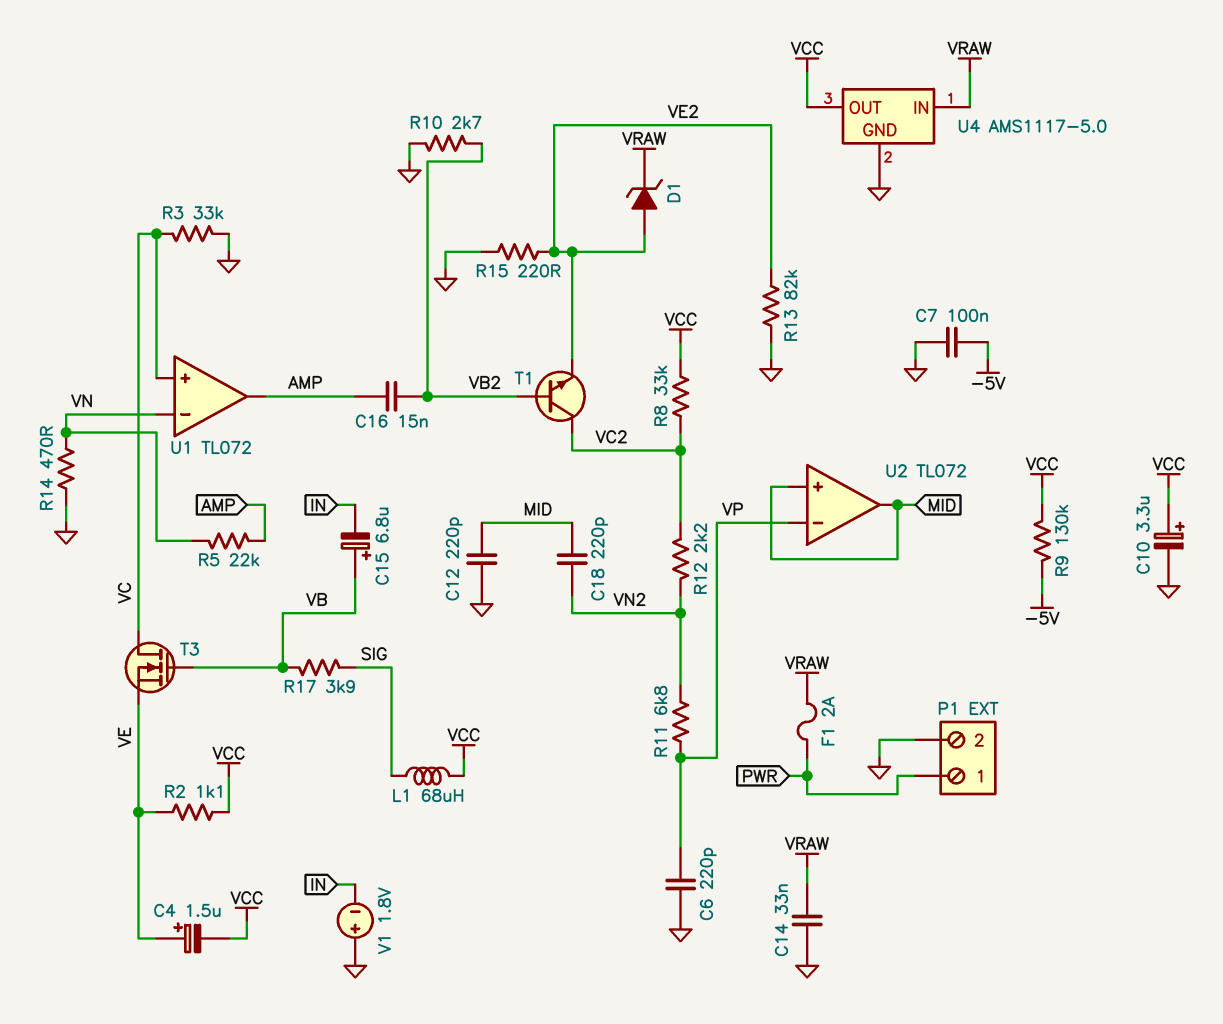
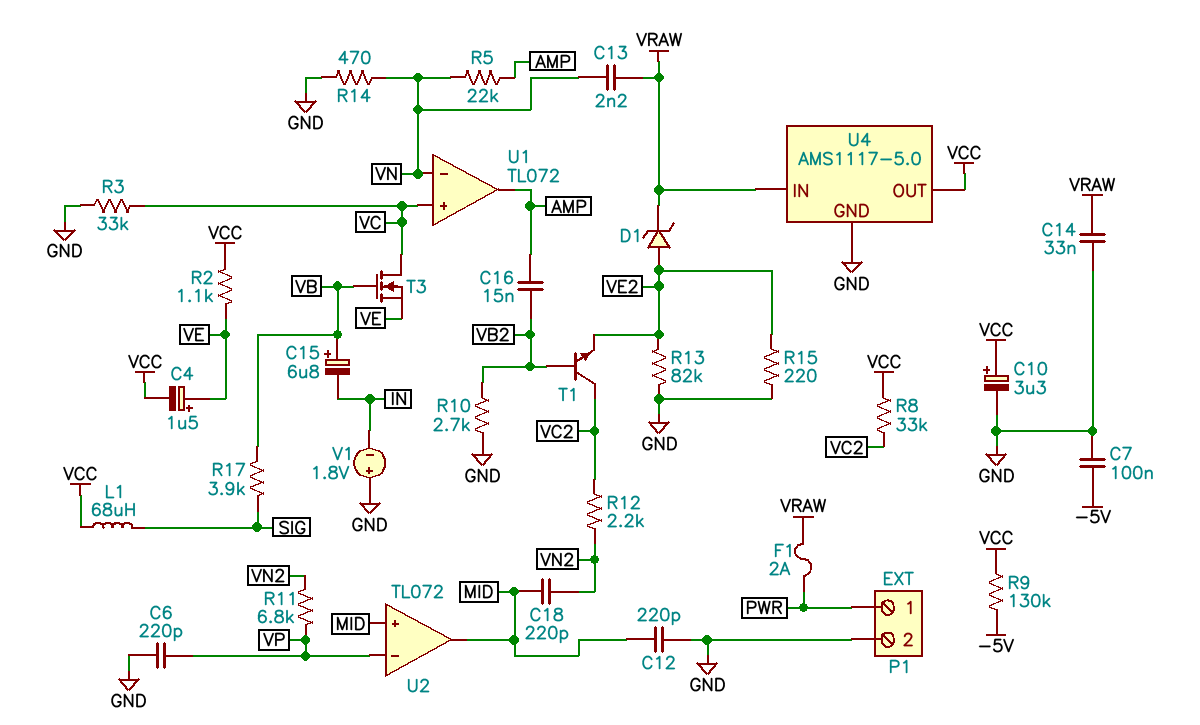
C13: none -> 2.2nF (VN, VRAW)

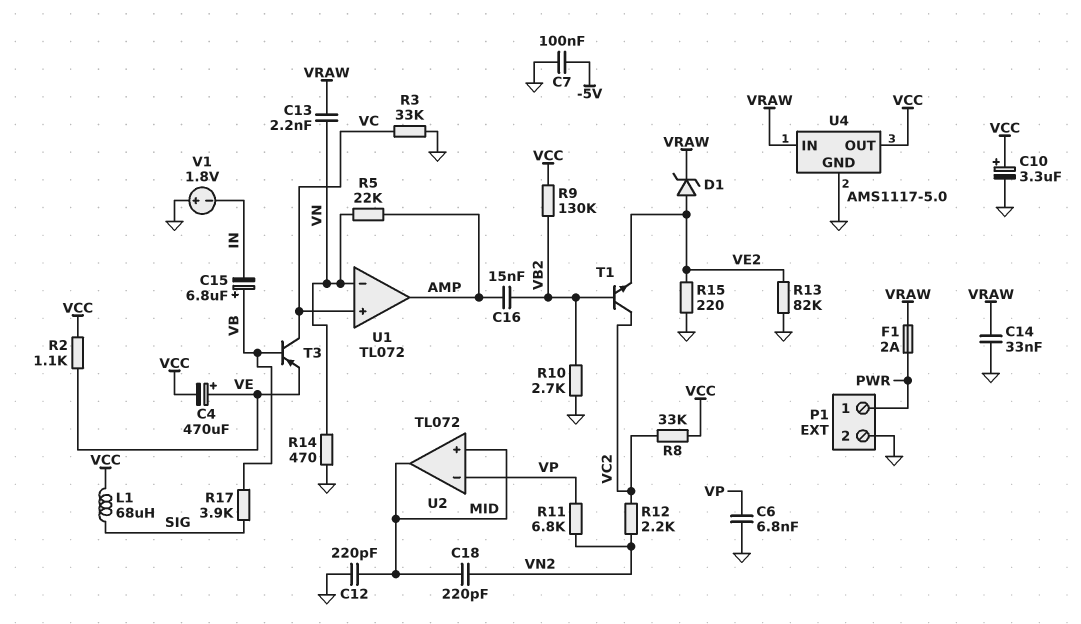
C4: 1.5uF (plus VE, minus VCC) -> 470uF (plus VE, minus VCC)
C6: 220pF (GND, VP) -> 6.8nF (GND, VP)
R9: 130k (-5V, VCC) -> 130k (VB2, VCC)
T3: NMOS (G VB, D VC, S VE) -> PNP (B VB, C VC, E VE)

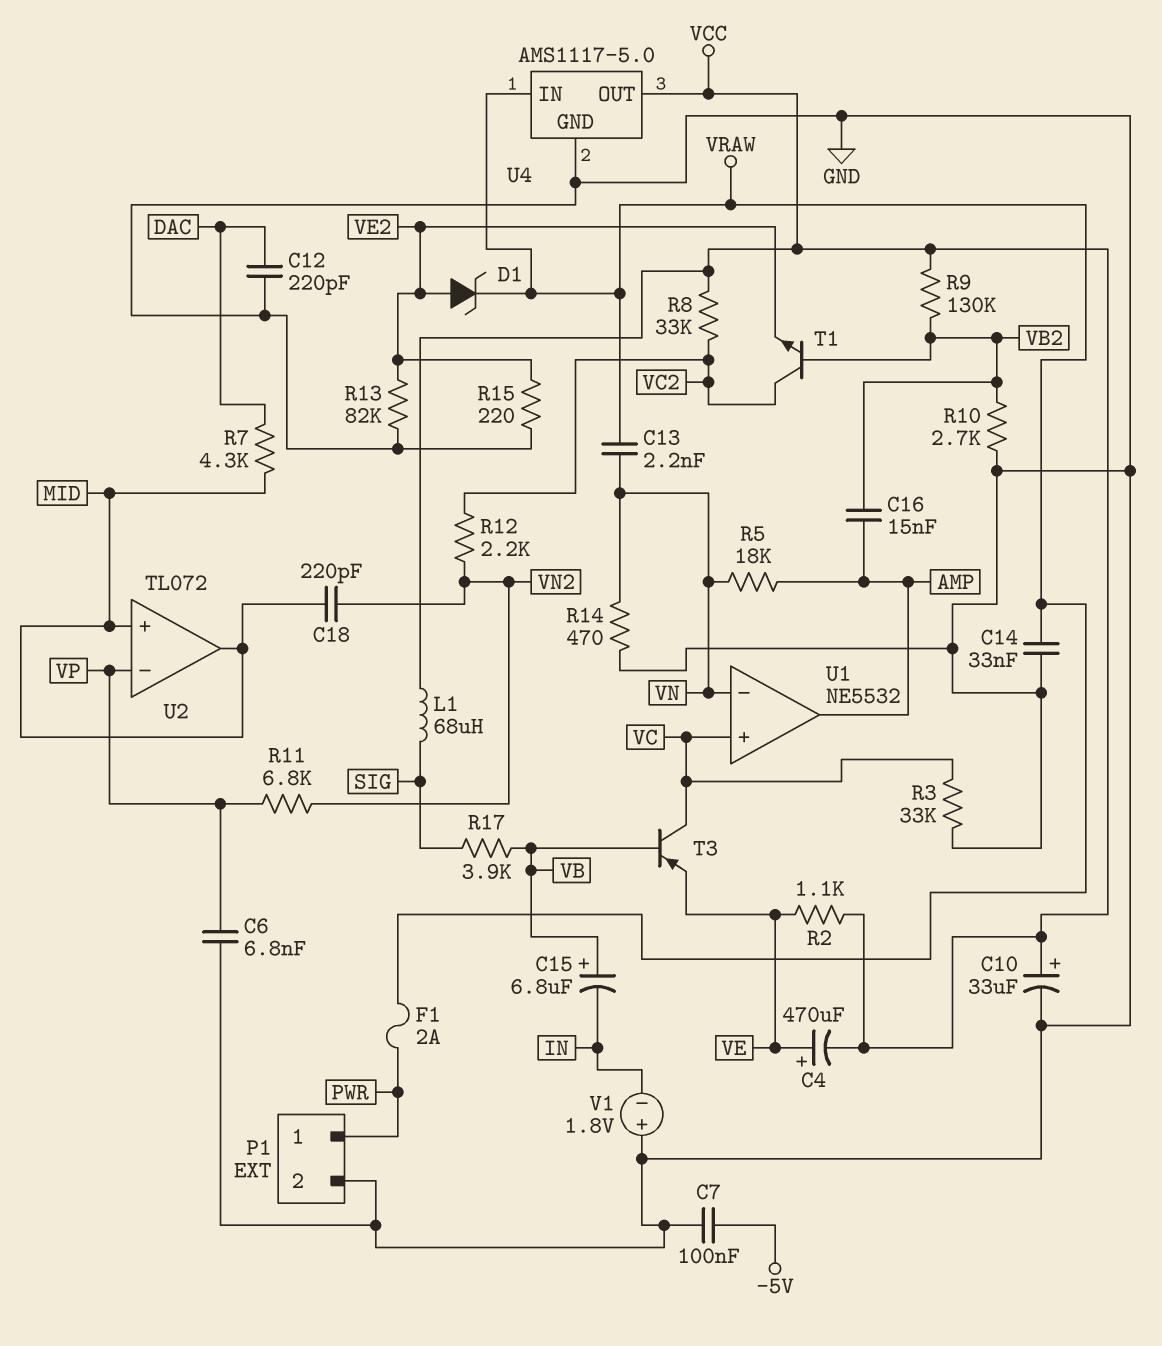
C10: 3.3uF (plus VCC, minus GND) -> 33uF (plus VCC, minus GND)
C12: 220pF (GND, MID) -> 220pF (DAC, GND)
R5: 22k (AMP, VN) -> 18k (AMP, VN)
R7: none -> 4.3k (DAC, MID)
U1: TL072 -> NE5532

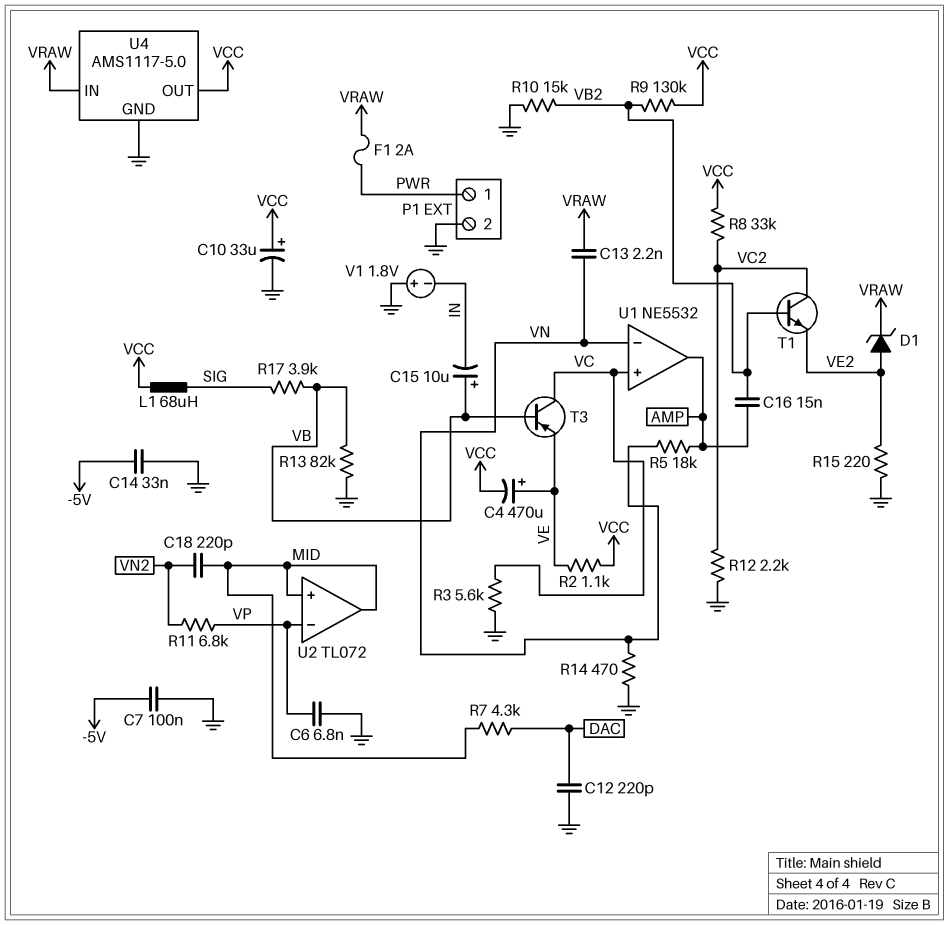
C14: 33nF (GND, VRAW) -> 33nF (-5V, GND)
C15: 6.8uF (plus VB, minus IN) -> 10uF (plus VB, minus IN)
R3: 33k (GND, VC) -> 5.6k (GND, VC)
R10: 2.7k (GND, VB2) -> 15k (GND, VB2)
R12: 2.2k (VC2, VN2) -> 2.2k (GND, VC2)
R13: 82k (GND, VE2) -> 82k (GND, VB)

